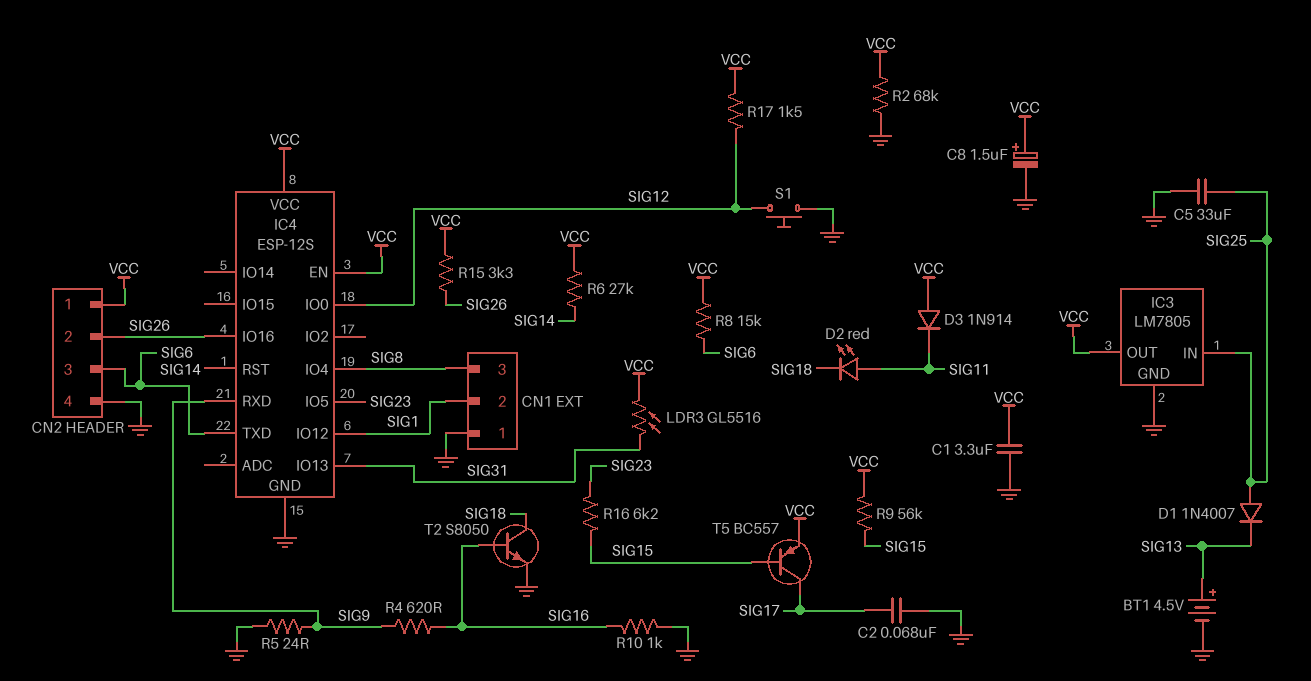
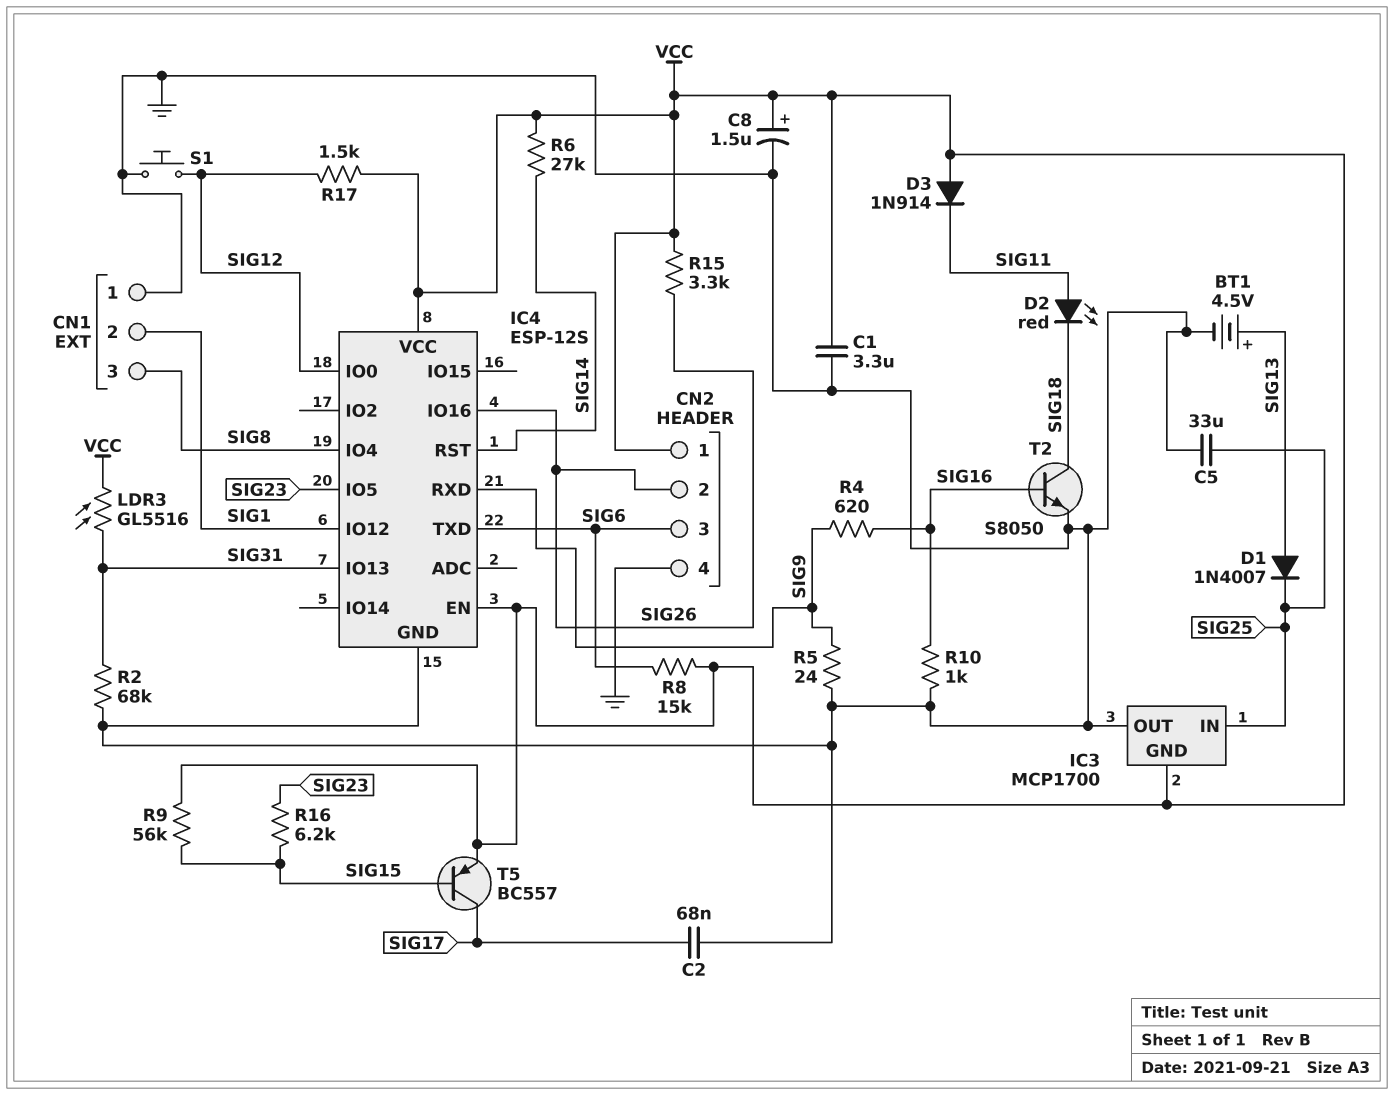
D1: diode 1N4007 (A SIG25, K SIG13) -> diode 1N4007 (A SIG13, K SIG25)
IC3: LM7805 -> MCP1700
IC3 pin GND: GND -> VCC
IC3 pin OUT: VCC -> GND
R2: 68k (GND, VCC) -> 68k (GND, SIG31)

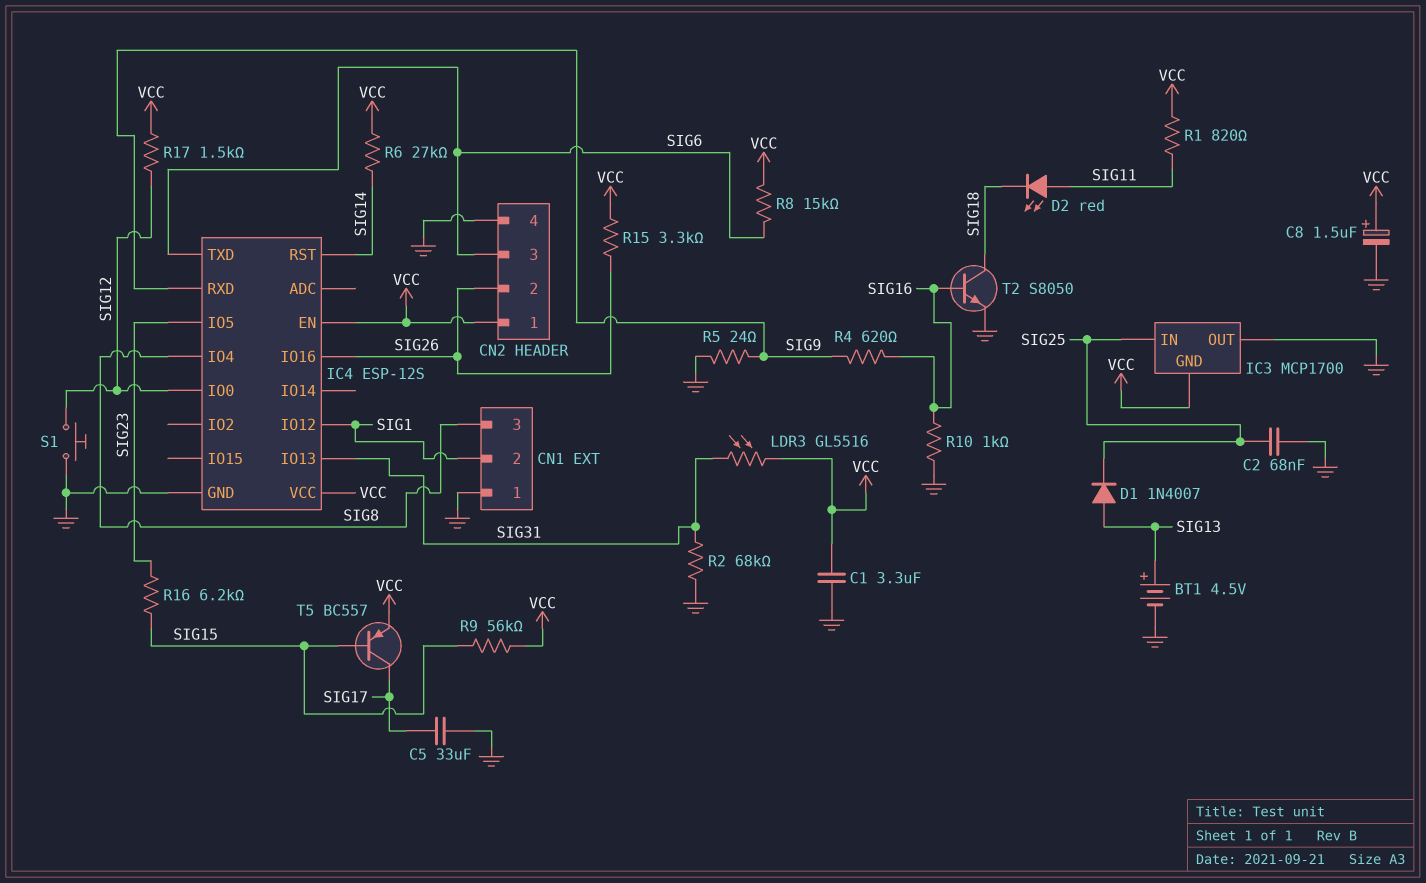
C2: 68nF (GND, SIG17) -> 68nF (GND, SIG25)
C5: 33uF (GND, SIG25) -> 33uF (GND, SIG17)
D3: diode 1N914 (A VCC, K SIG11) -> none
R1: none -> 820 (SIG11, VCC)

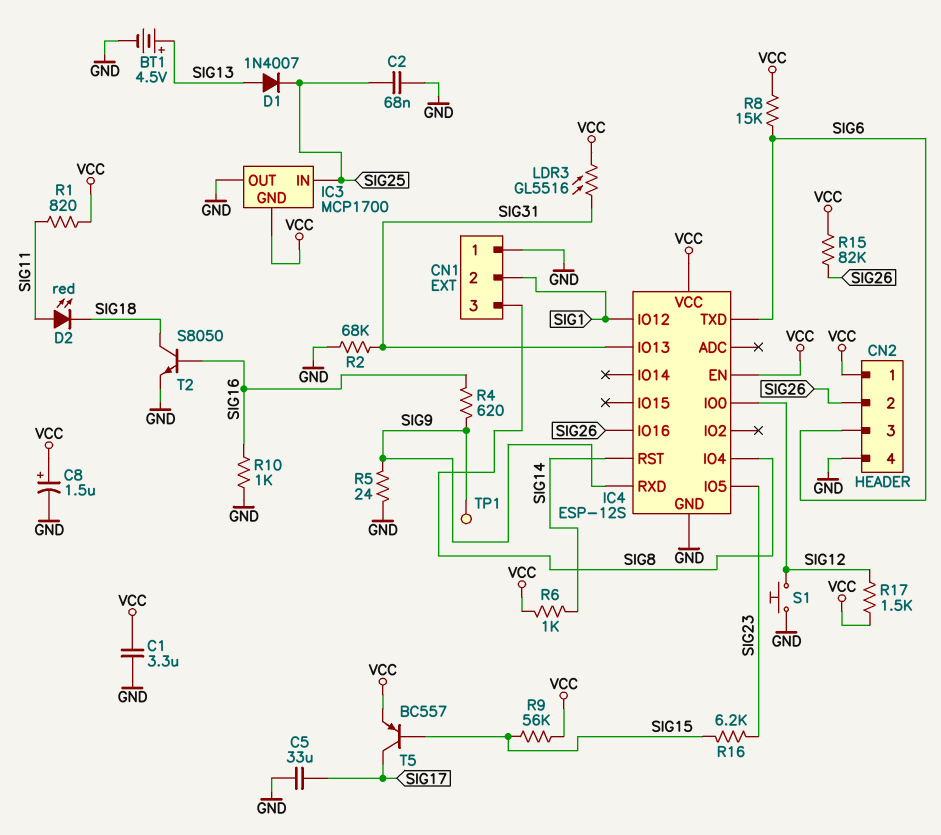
R6: 27k (SIG14, VCC) -> 1k (SIG14, VCC)
R15: 3.3k (SIG26, VCC) -> 82k (SIG26, VCC)
TP1: none -> test point (SIG9)

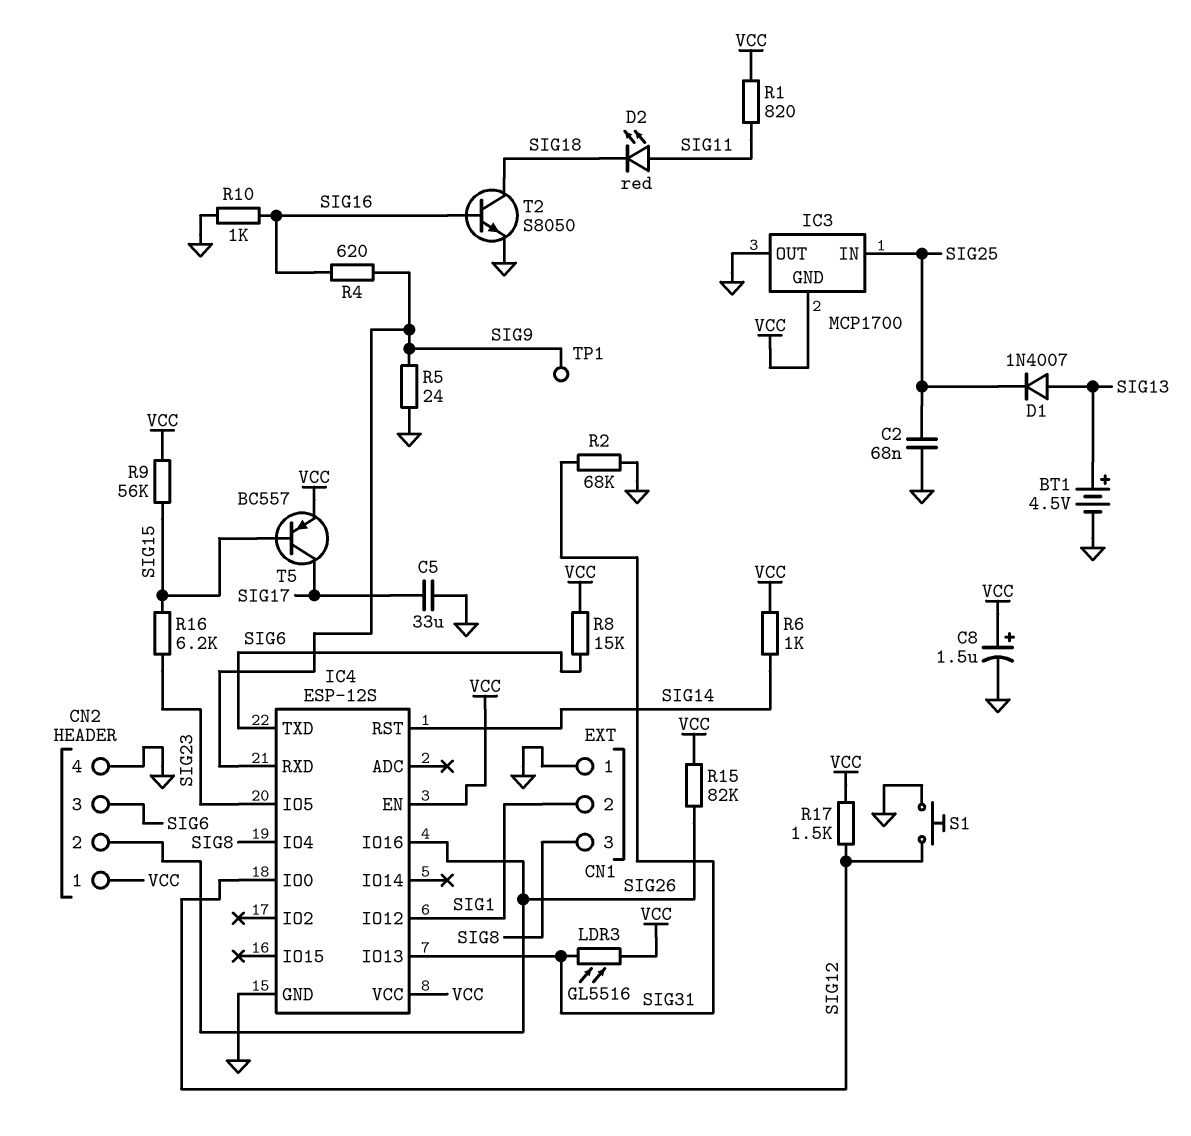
C1: 3.3uF (GND, VCC) -> none

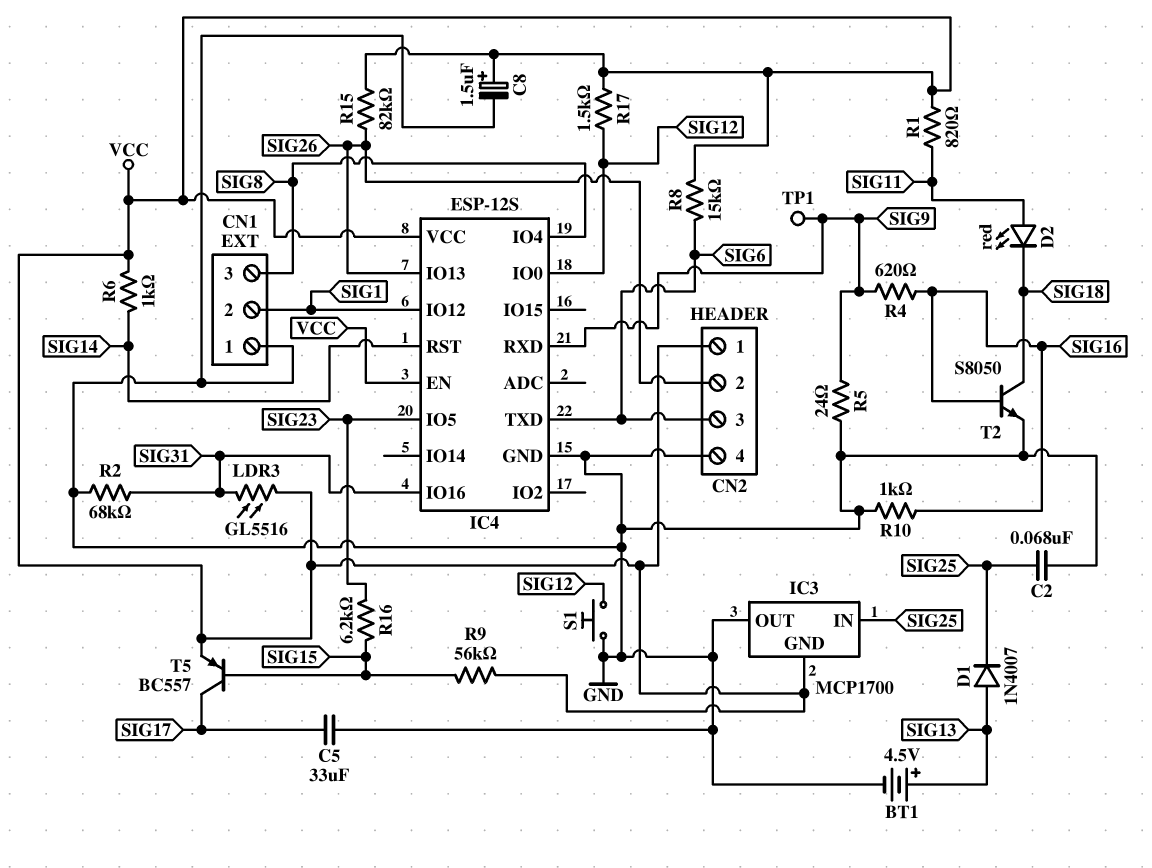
IC4 pin IO13: SIG31 -> SIG26
IC4 pin IO16: SIG26 -> SIG31

